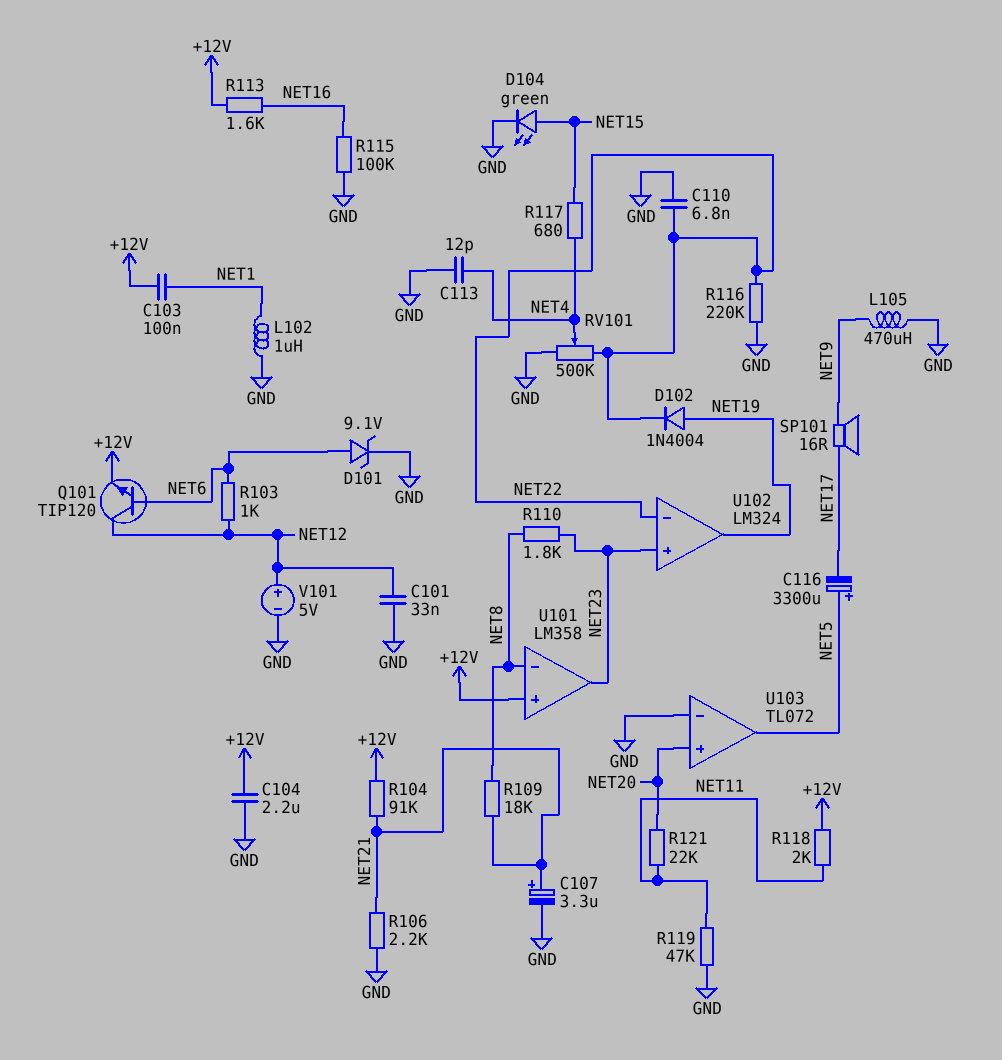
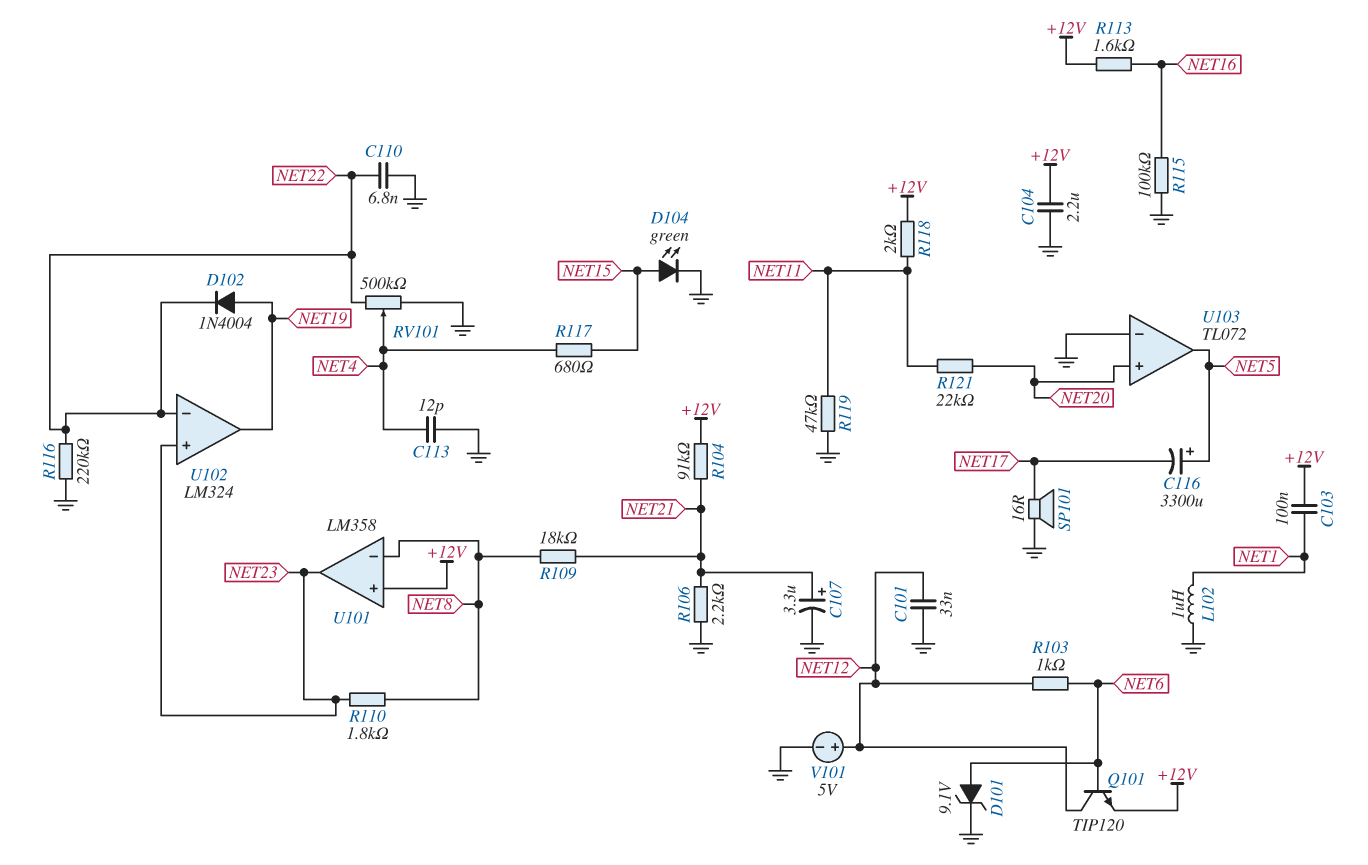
L105: 470uH (GND, NET9) -> none
SP101: speaker 16R (NET9, NET17) -> speaker 16R (GND, NET17)

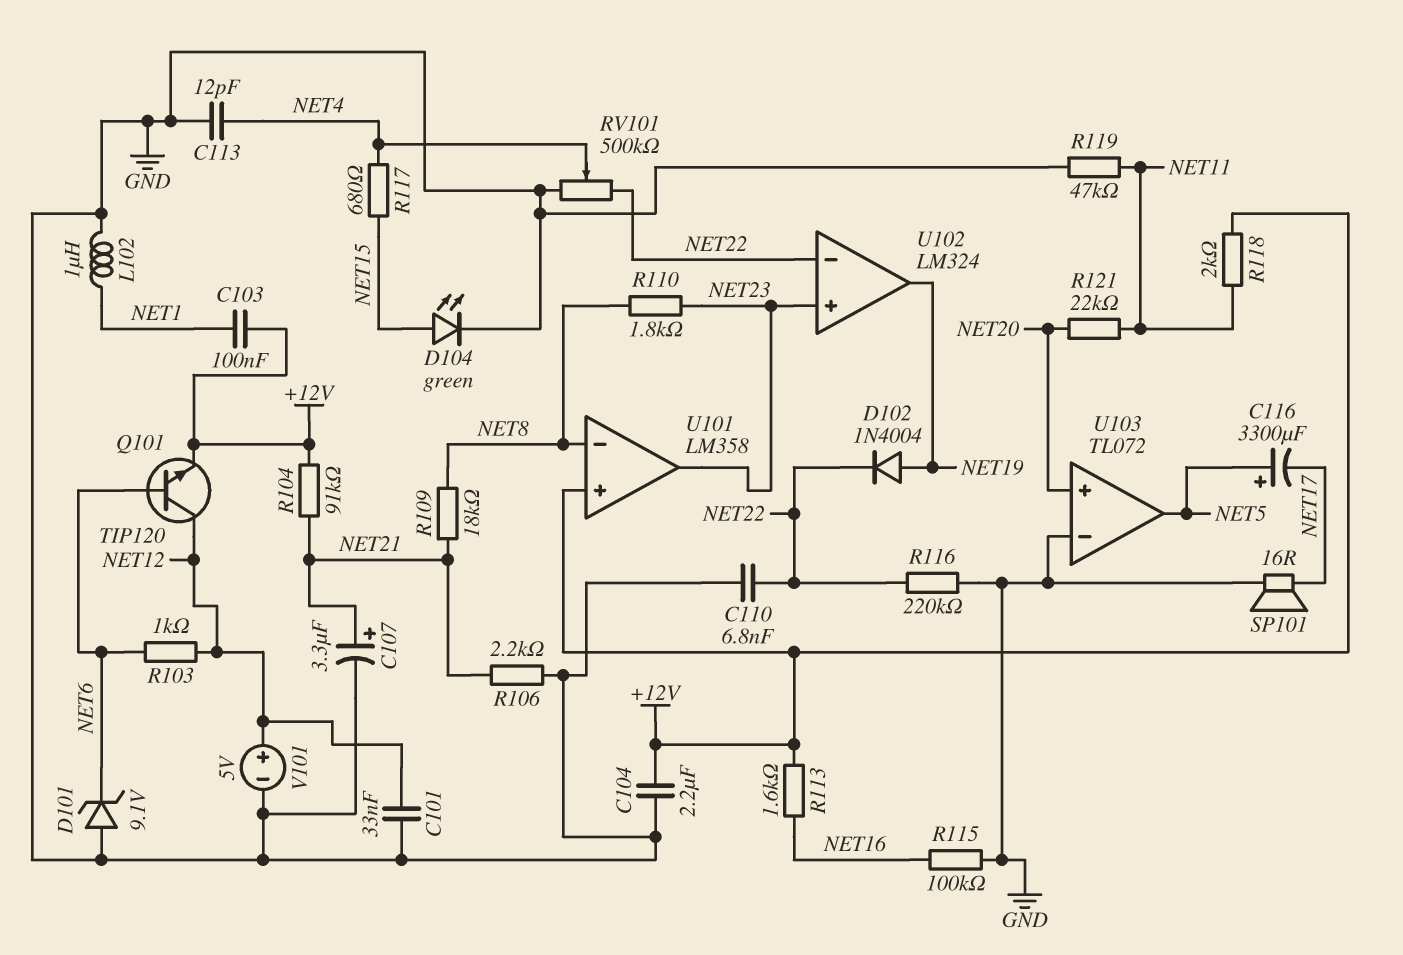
D101: zener 9.1V (A NET6, K GND) -> zener 9.1V (A GND, K NET6)

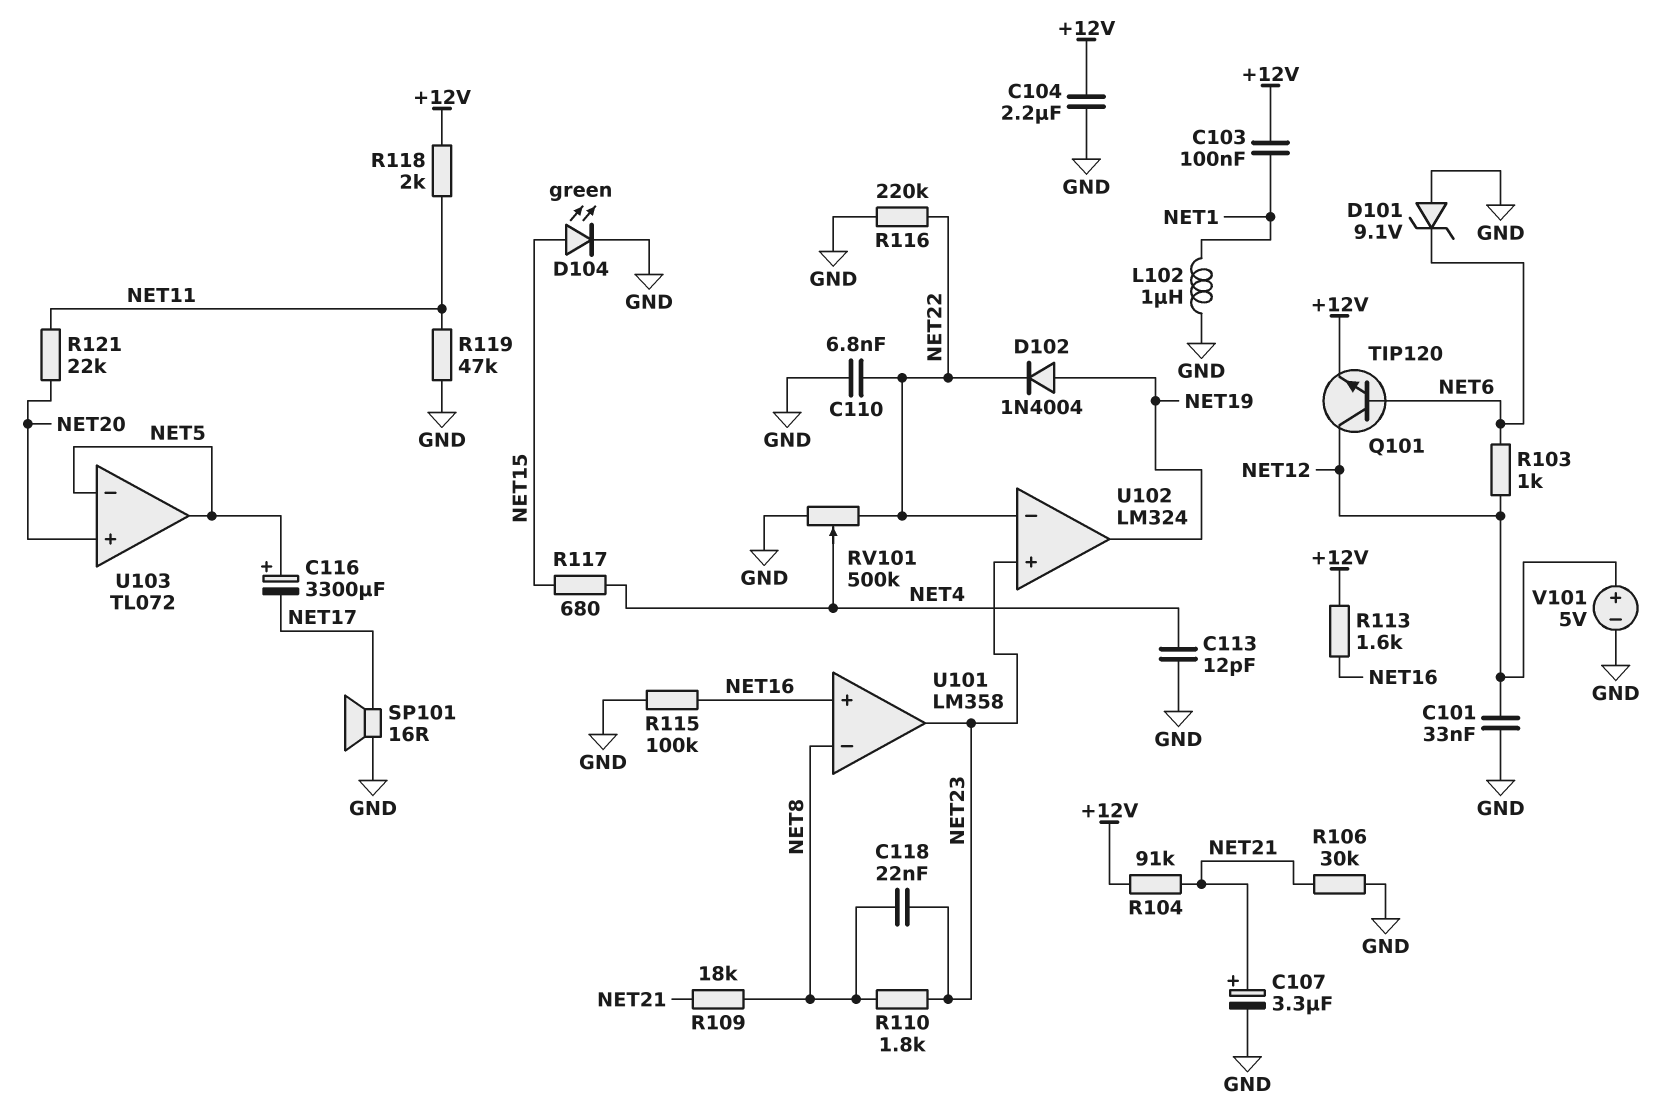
C118: none -> 22nF (NET8, NET23)
R106: 2.2k (GND, NET21) -> 30k (GND, NET21)
U101 pin in+: +12V -> NET16
U103 pin in-: GND -> NET5

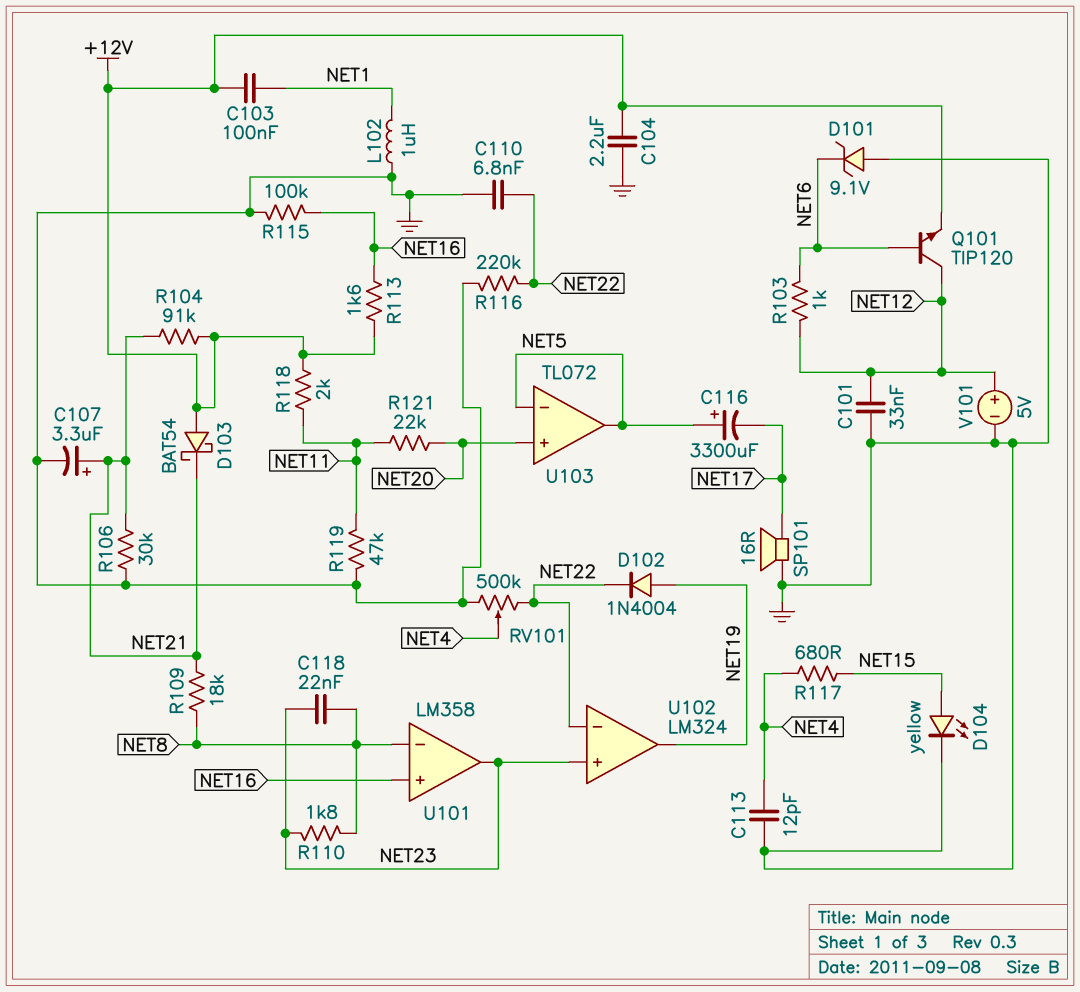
D103: none -> schottky BAT54 (A +12V, K NET21)
D104: LED green (A NET15, K GND) -> LED yellow (A NET15, K GND)

